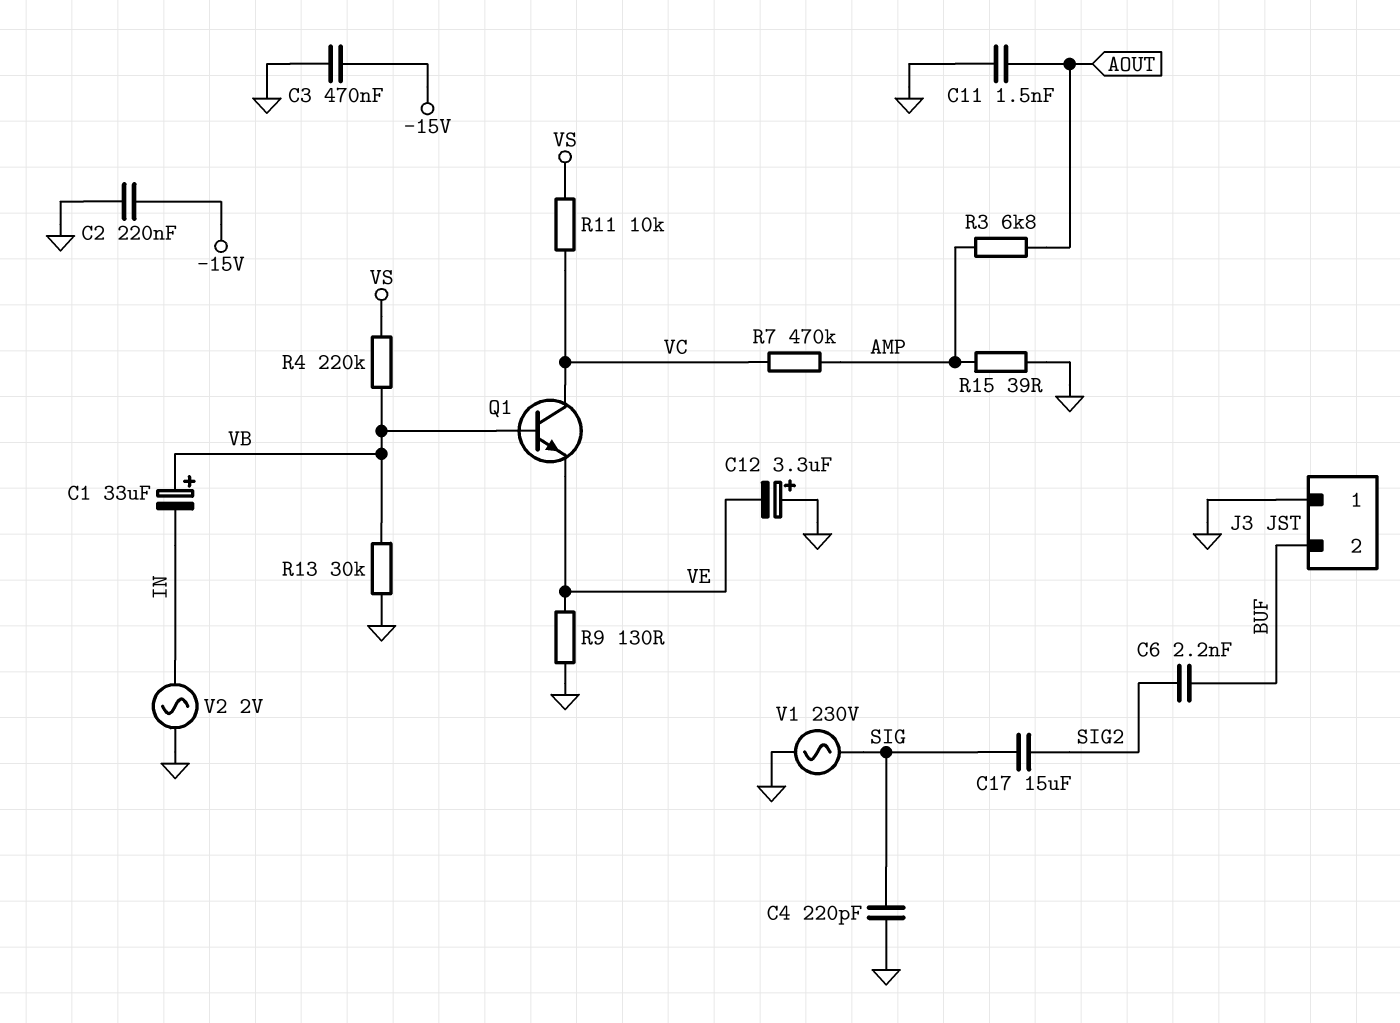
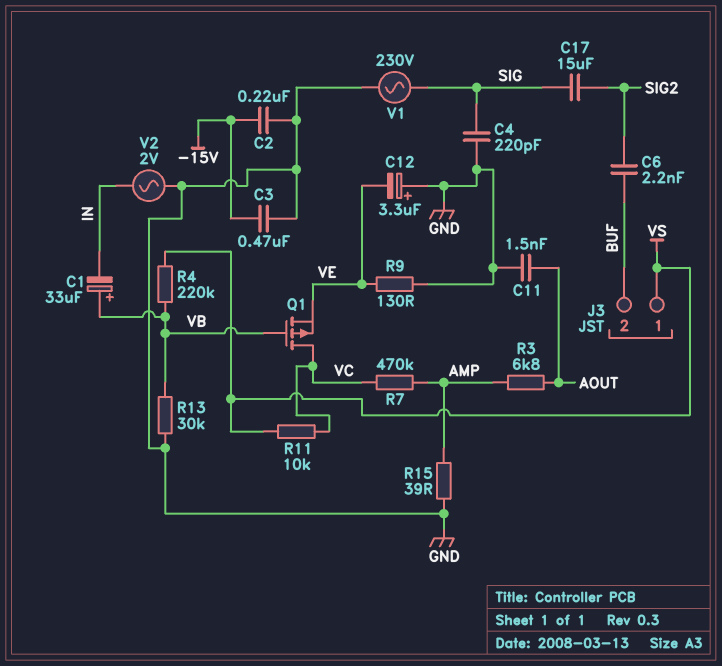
J3 pin 1: GND -> VS
Q1: NPN (B VB, C VC, E VE) -> PMOS (G VB, D VC, S VE)

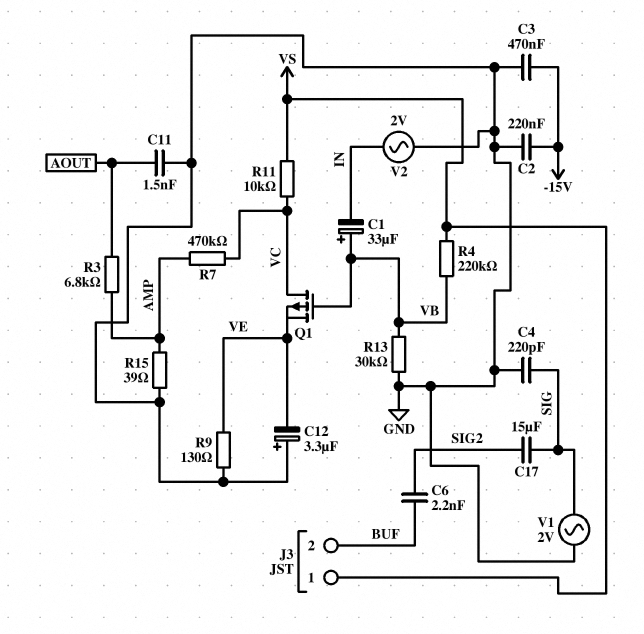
V1: AC 230V (GND, SIG) -> AC 2V (GND, SIG)

